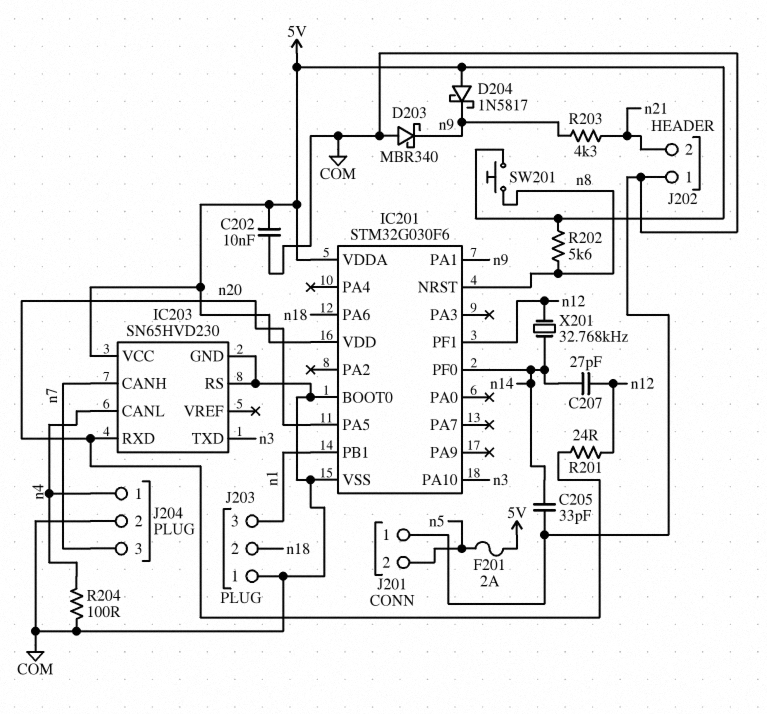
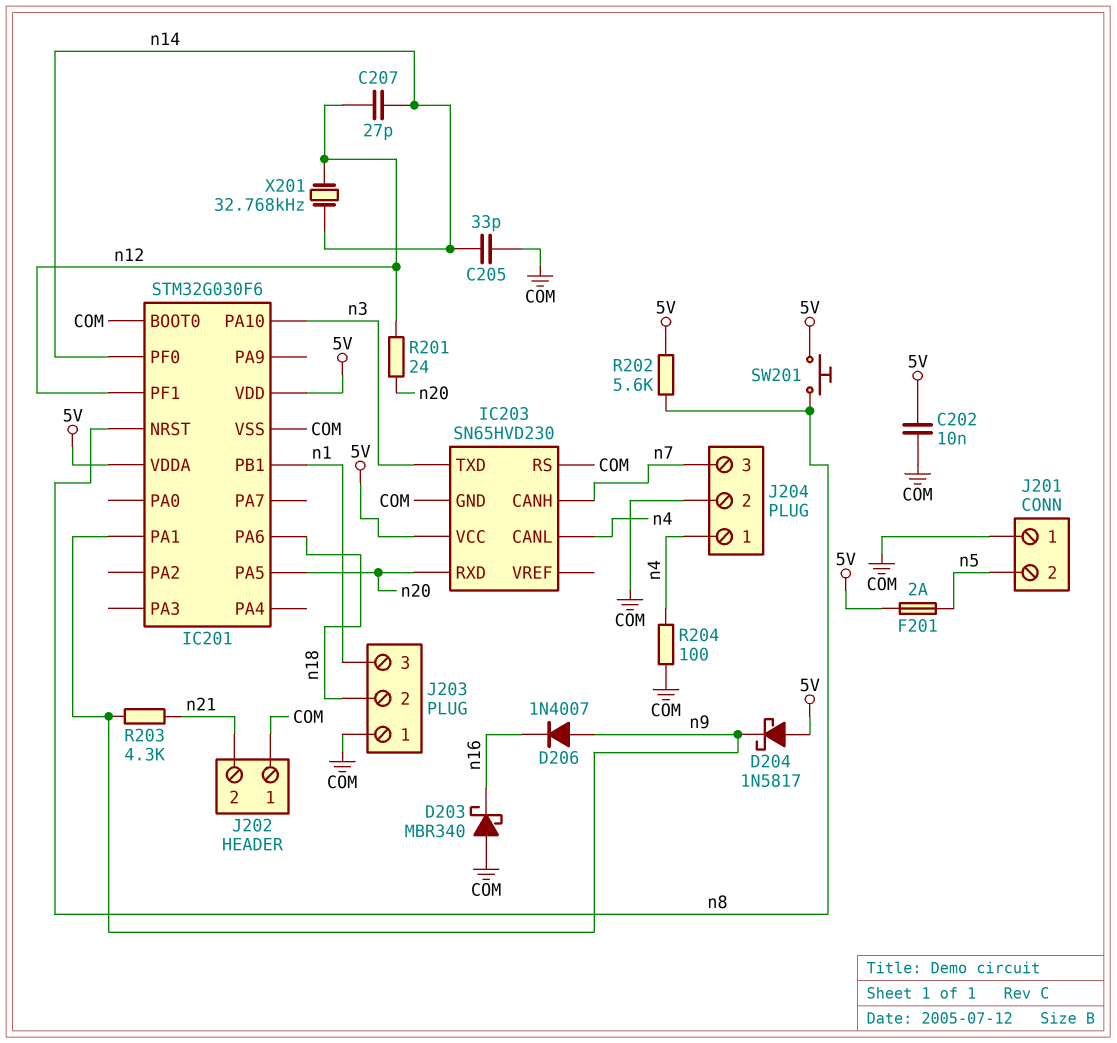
D203: schottky MBR340 (A COM, K n9) -> schottky MBR340 (A COM, K n16)
D206: none -> diode 1N4007 (A n9, K n16)

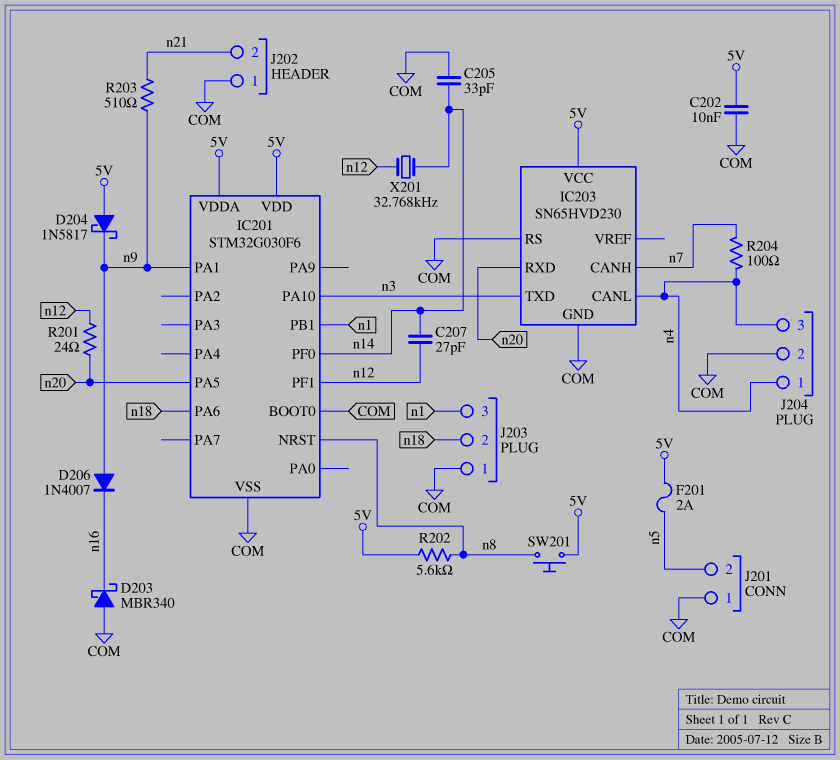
J204 pin 3: n7 -> n4
R203: 4.3k (n9, n21) -> 510 (n9, n21)
R204: 100 (COM, n4) -> 100 (n4, n7)

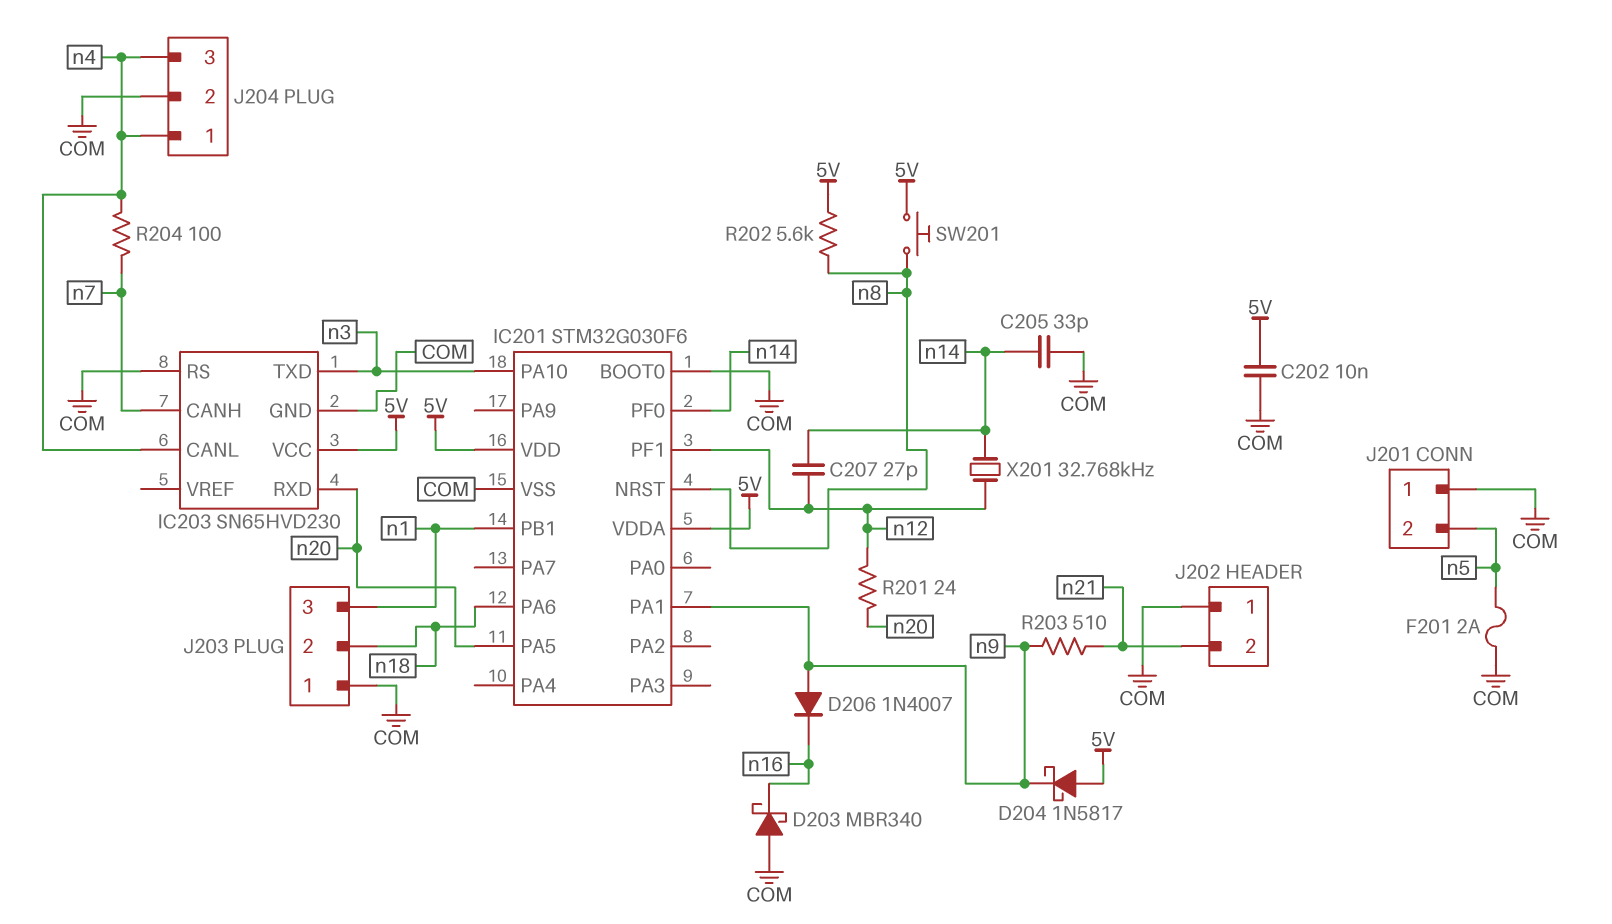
F201: 2A (5V, n5) -> 2A (COM, n5)

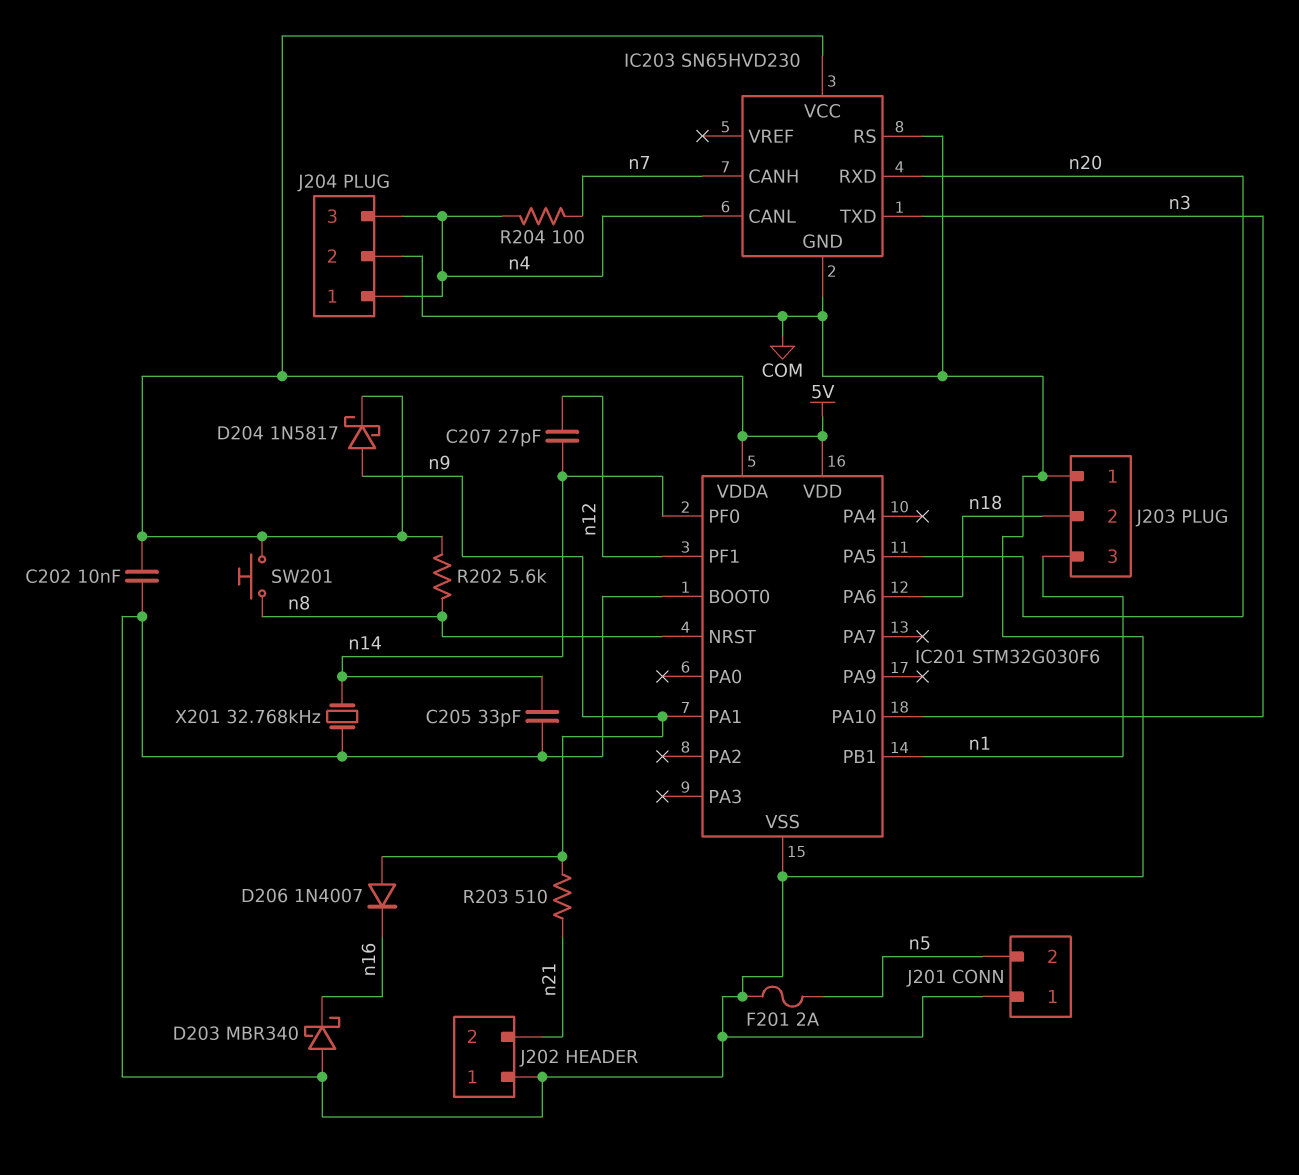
D204: schottky 1N5817 (A 5V, K n9) -> schottky 1N5817 (A n9, K 5V)
R201: 24 (n12, n20) -> none
X201: 32.768kHz (n12, n14) -> 32.768kHz (COM, n14)

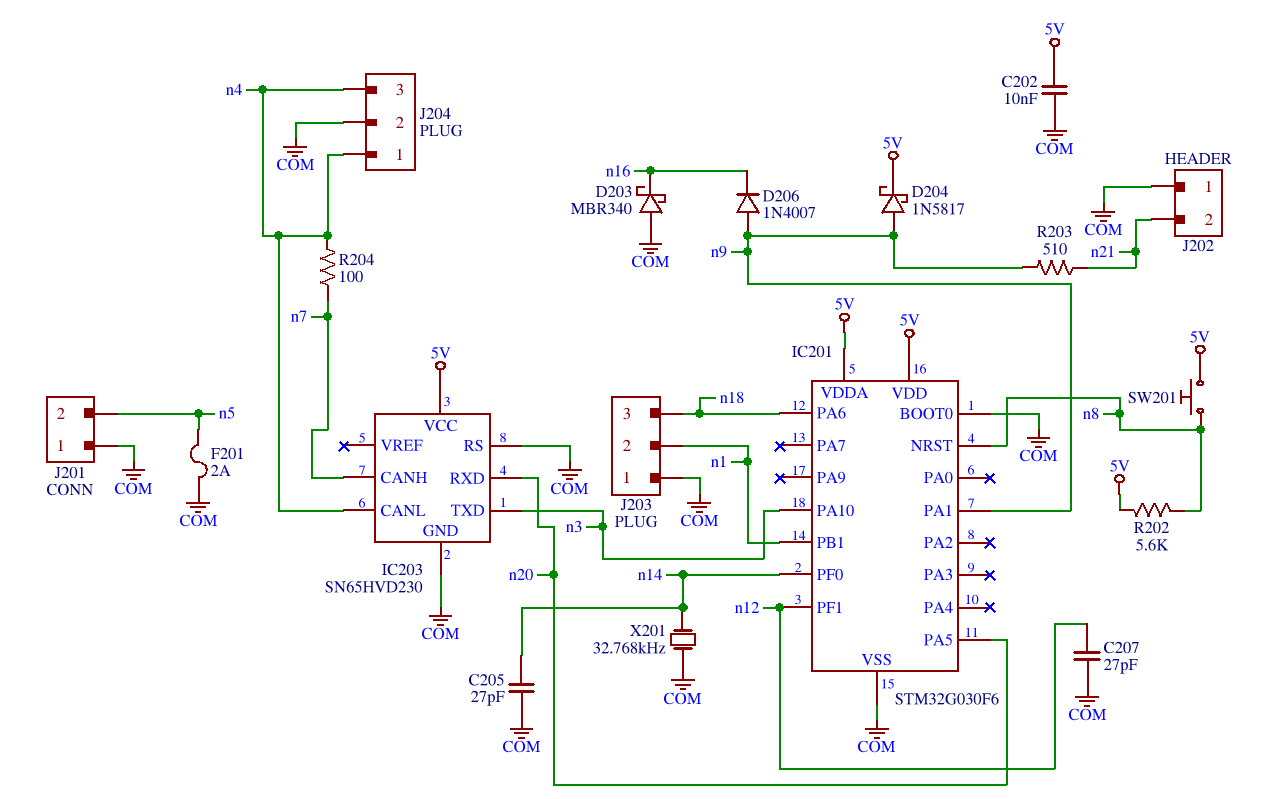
C205: 33pF (COM, n14) -> 27pF (COM, n14)
C207: 27pF (n12, n14) -> 27pF (COM, n12)
J203 pin 2: n18 -> n1
J203 pin 3: n1 -> n18

